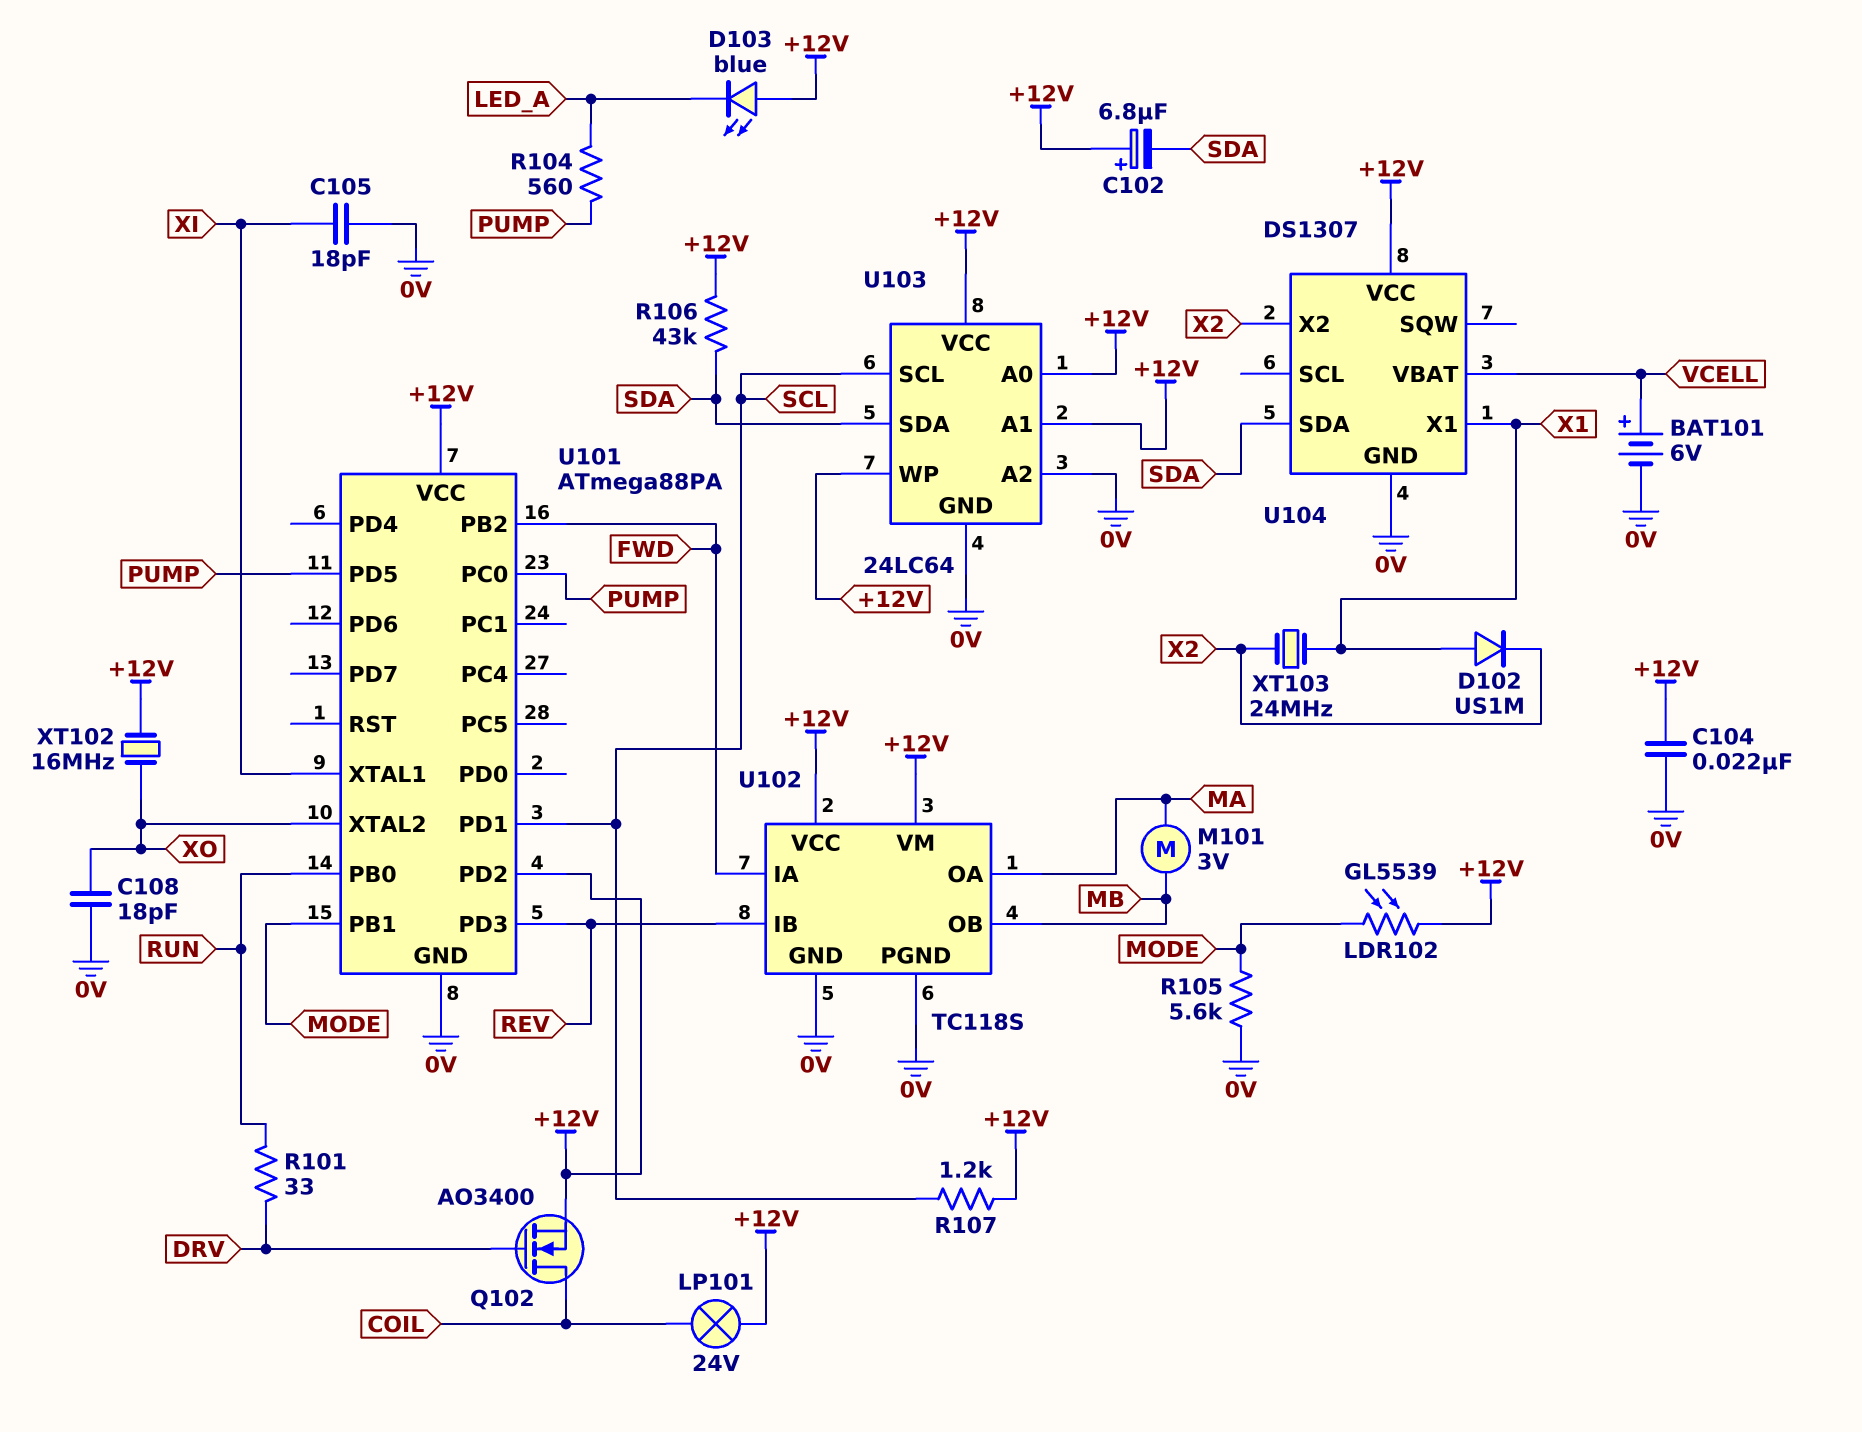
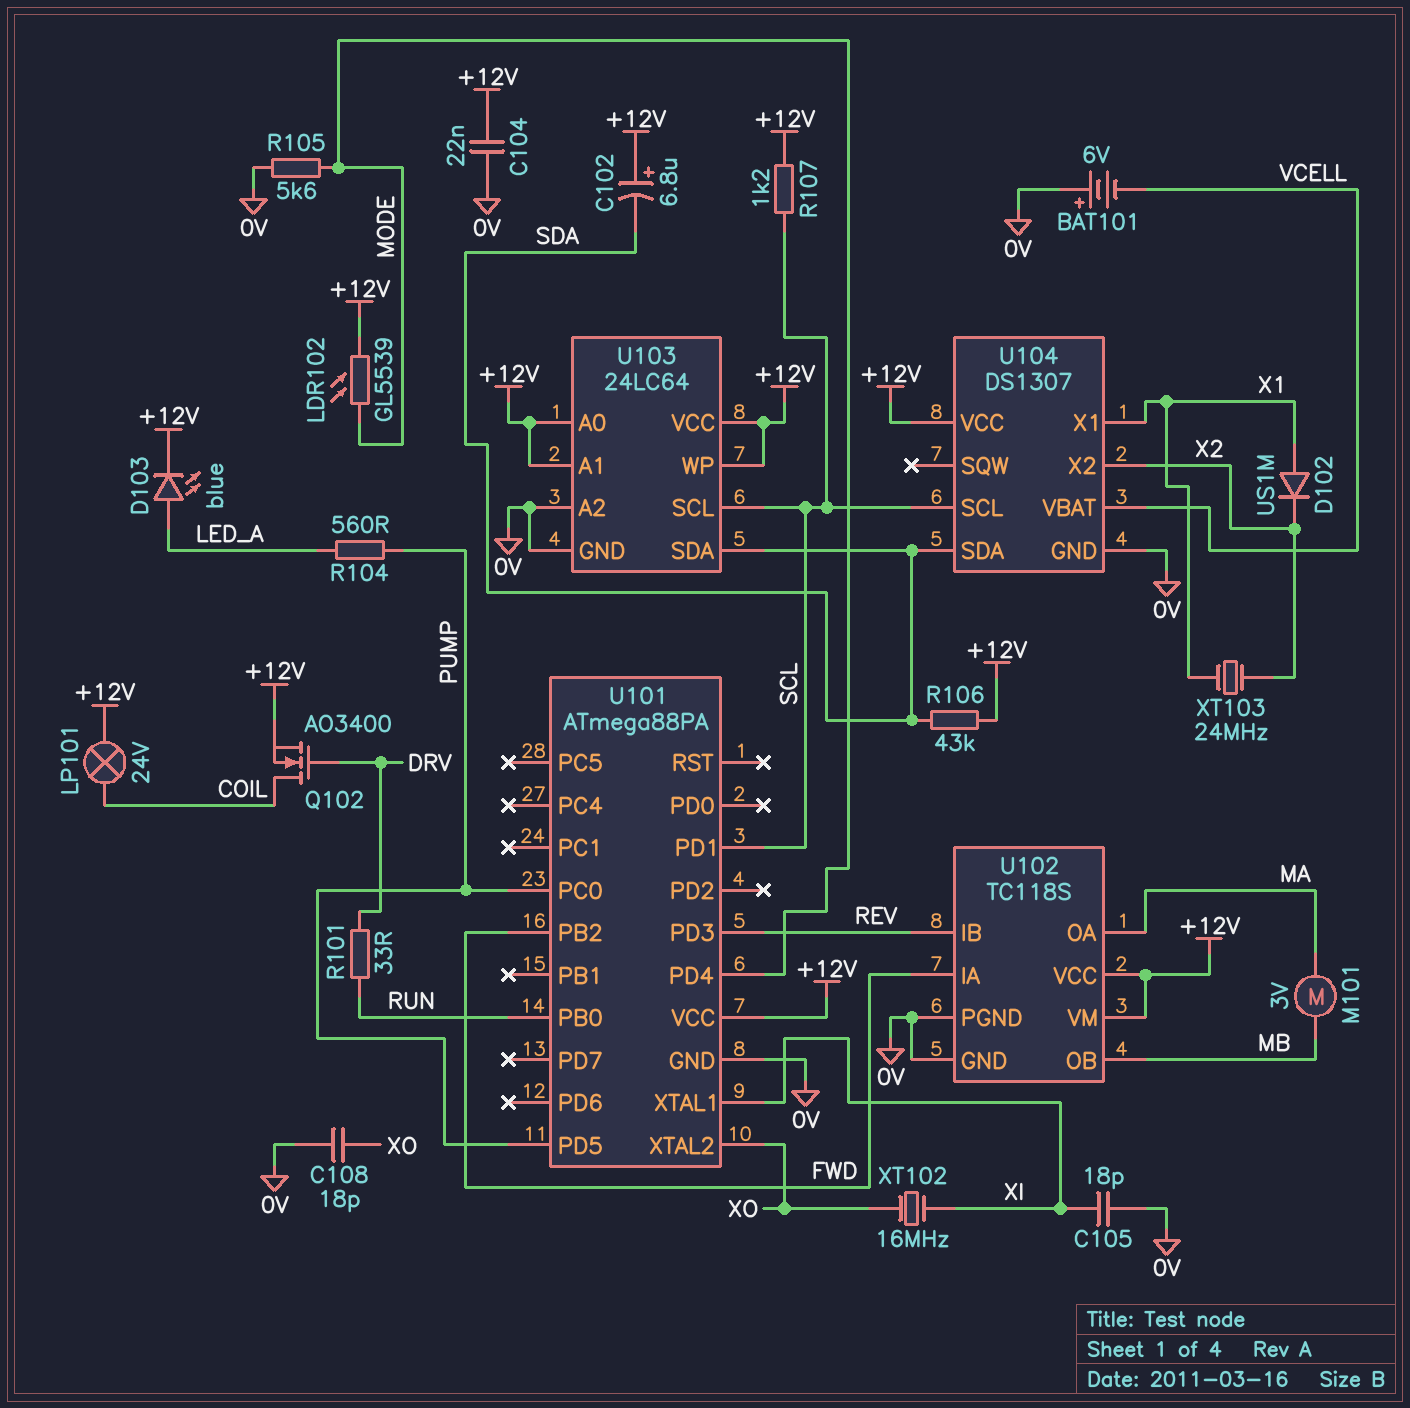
BAT101: 6V (plus VCELL, minus 0V) -> 6V (plus 0V, minus VCELL)
D103: LED blue (A +12V, K LED_A) -> LED blue (A LED_A, K +12V)
U101 pin PB1: MODE -> none
U101 pin PD2: +12V -> none
U101 pin PD4: none -> MODE
U104 pin SCL: none -> SCL
XT102: 16MHz (+12V, XO) -> 16MHz (XI, XO)

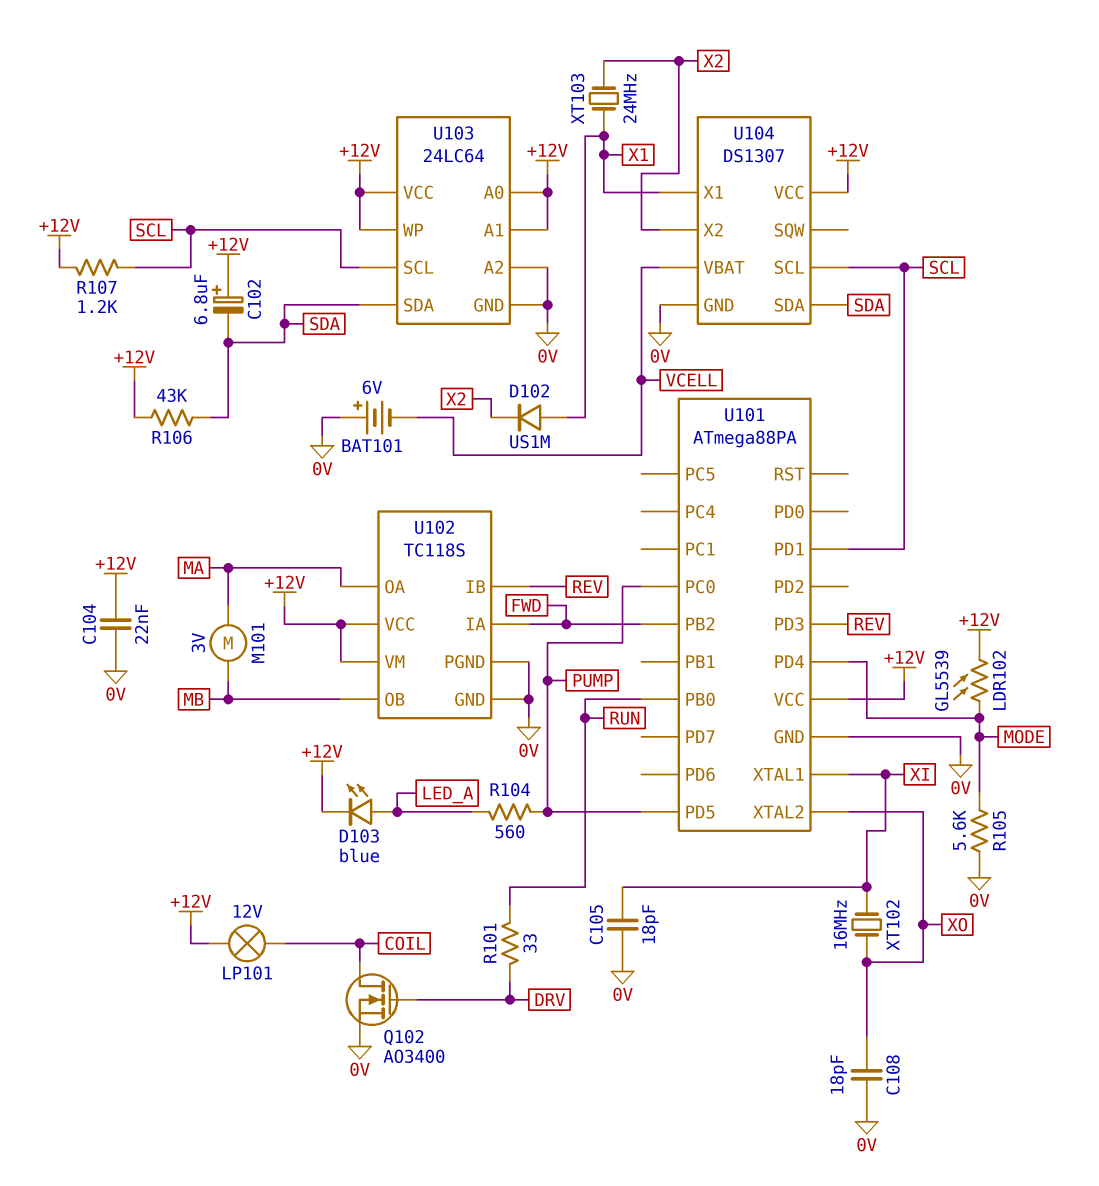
LP101: lamp 24V (+12V, COIL) -> lamp 12V (+12V, COIL)
Q102: NMOS AO3400 (G DRV, D COIL, S +12V) -> NMOS AO3400 (G DRV, D COIL, S 0V)

